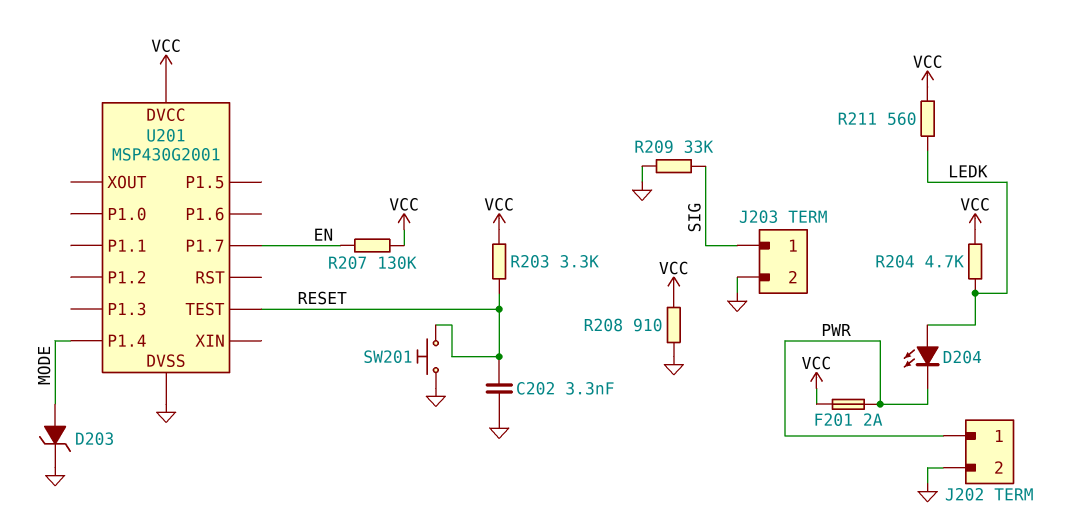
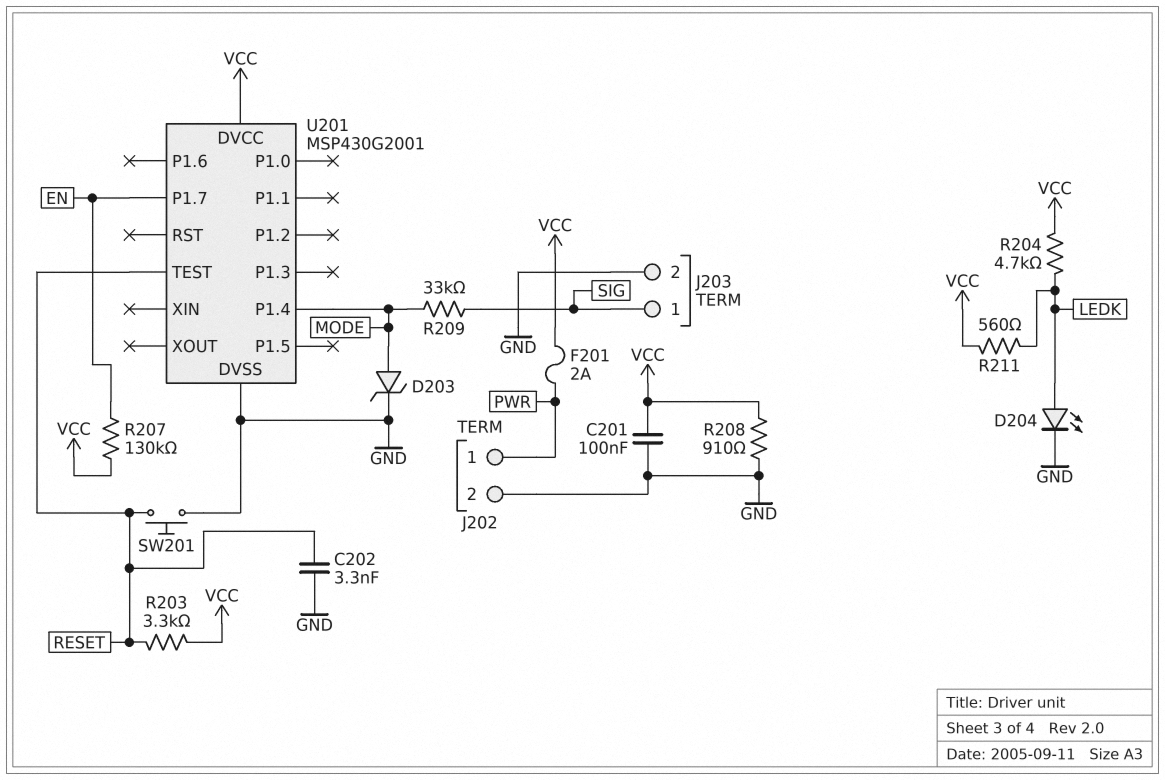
C201: none -> 100nF (GND, VCC)
D204: LED (A LEDK, K PWR) -> LED (A LEDK, K GND)
R209: 33k (GND, SIG) -> 33k (MODE, SIG)

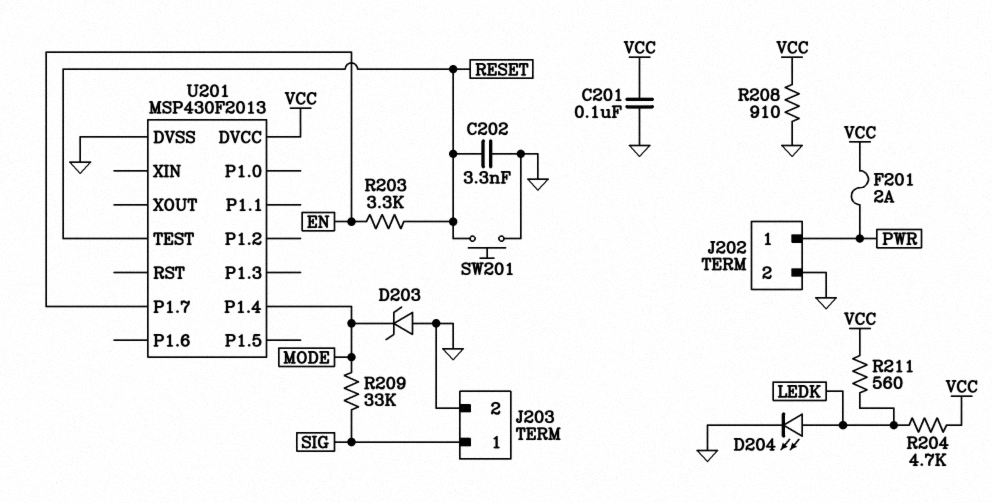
D203: zener (A MODE, K GND) -> zener (A GND, K MODE)
R203: 3.3k (RESET, VCC) -> 3.3k (EN, RESET)
R207: 130k (EN, VCC) -> none
U201: MSP430G2001 -> MSP430F2013

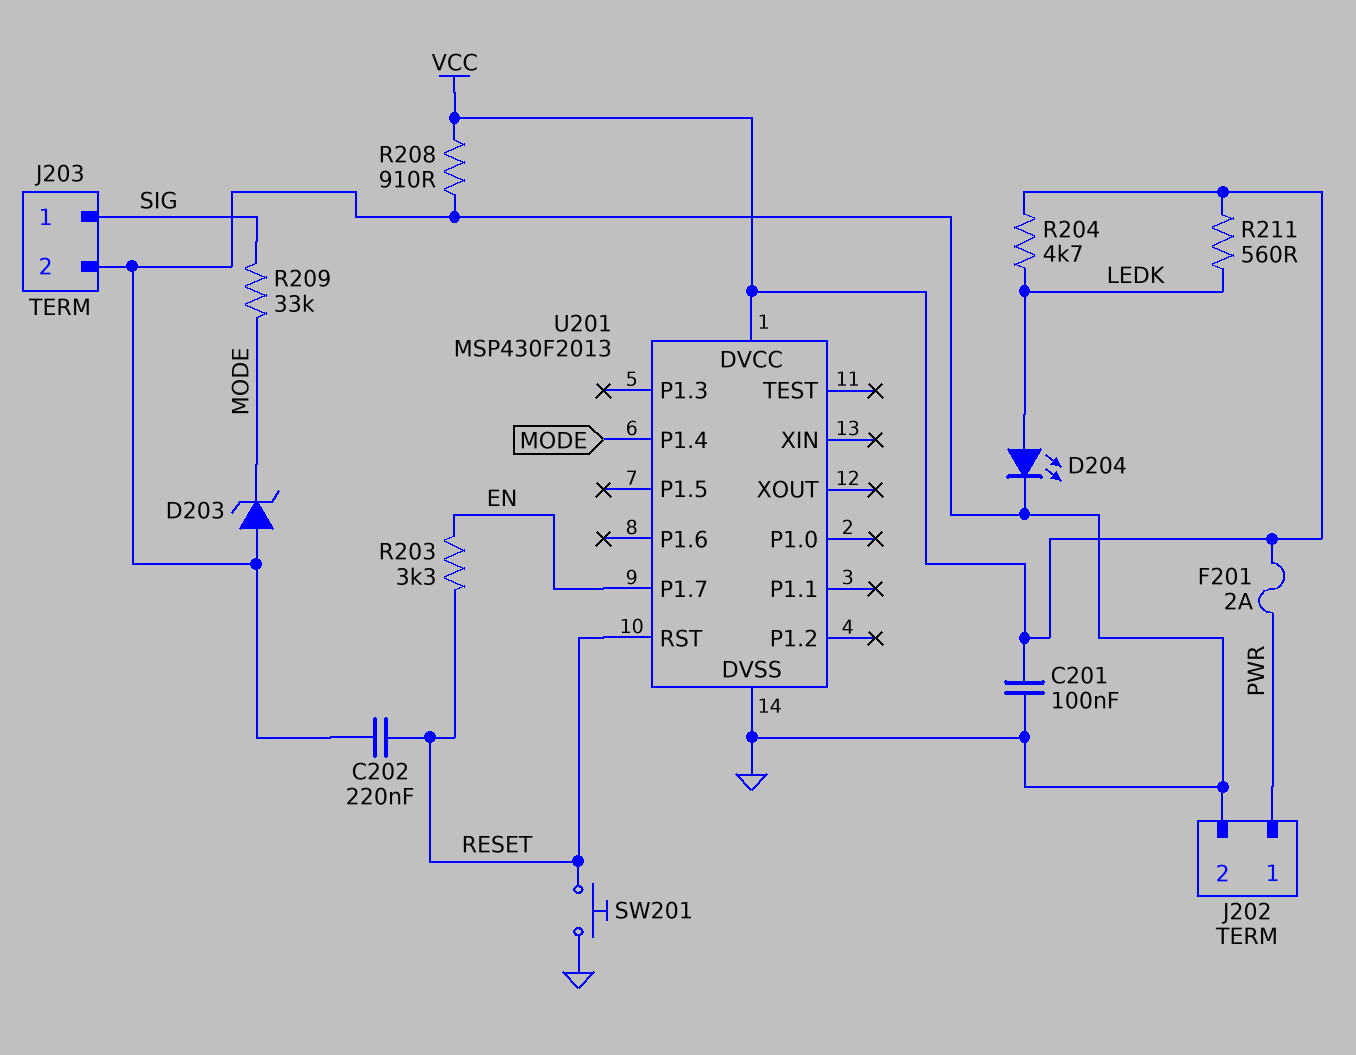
C202: 3.3nF (GND, RESET) -> 220nF (GND, RESET)
U201 pin RST: none -> RESET
U201 pin TEST: RESET -> none

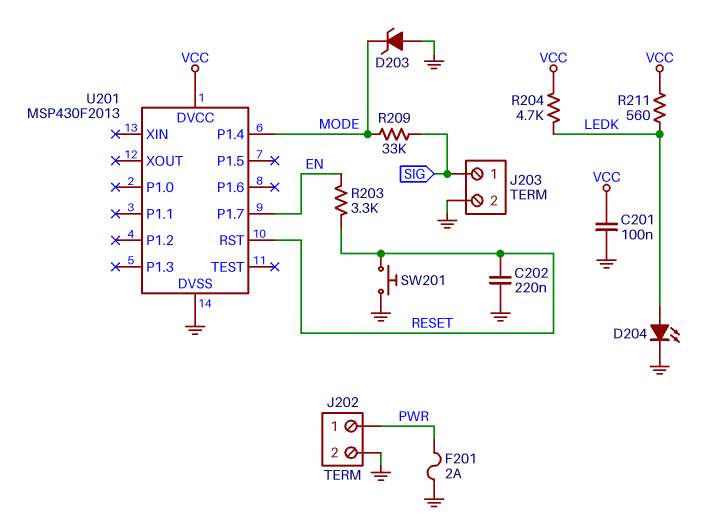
F201: 2A (PWR, VCC) -> 2A (GND, PWR)
R208: 910 (GND, VCC) -> none

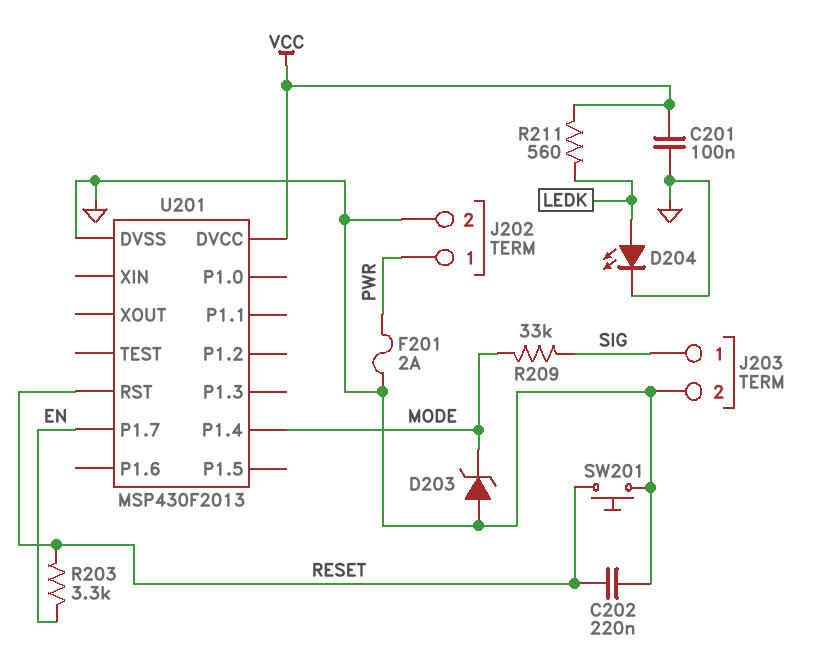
R204: 4.7k (LEDK, VCC) -> none

